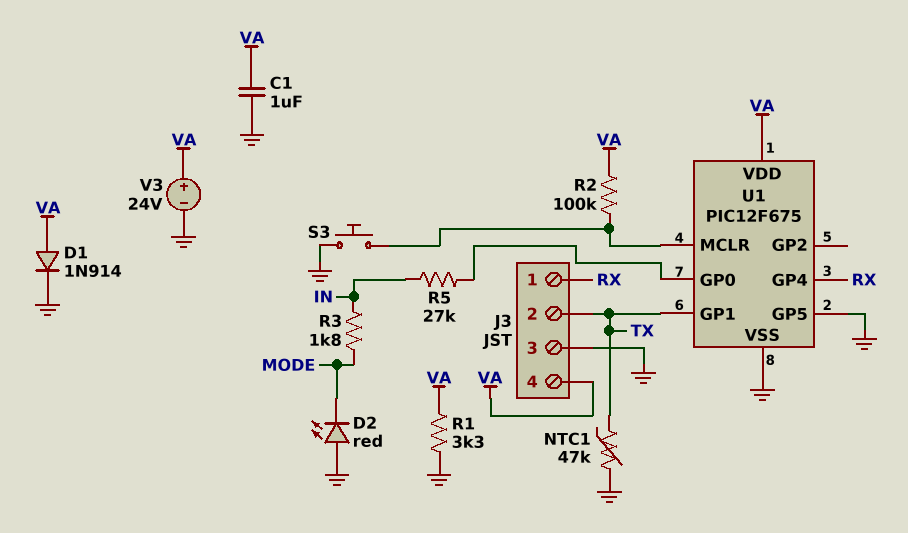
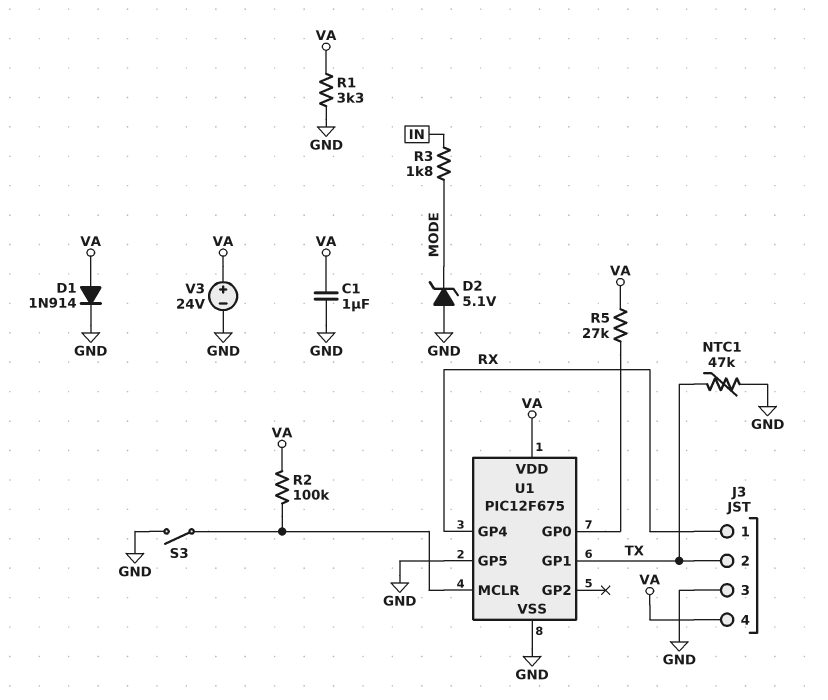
D2: LED red (A GND, K MODE) -> zener 5.1V (A GND, K MODE)
R5: 27k (IN, U1/GP0) -> 27k (U1/GP0, VA)
S3: button (GND, U1/MCLR) -> switch (GND, U1/MCLR)

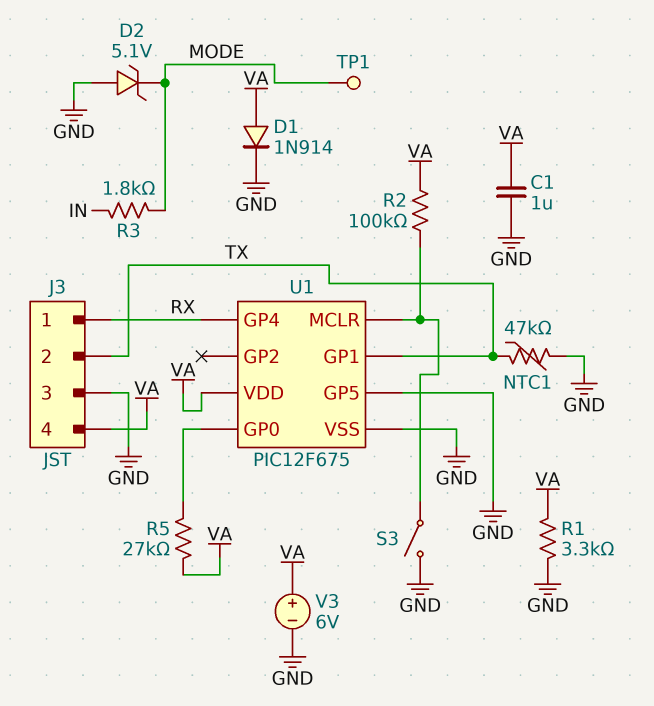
TP1: none -> test point (MODE)
V3: 24V (plus VA, minus GND) -> 6V (plus VA, minus GND)

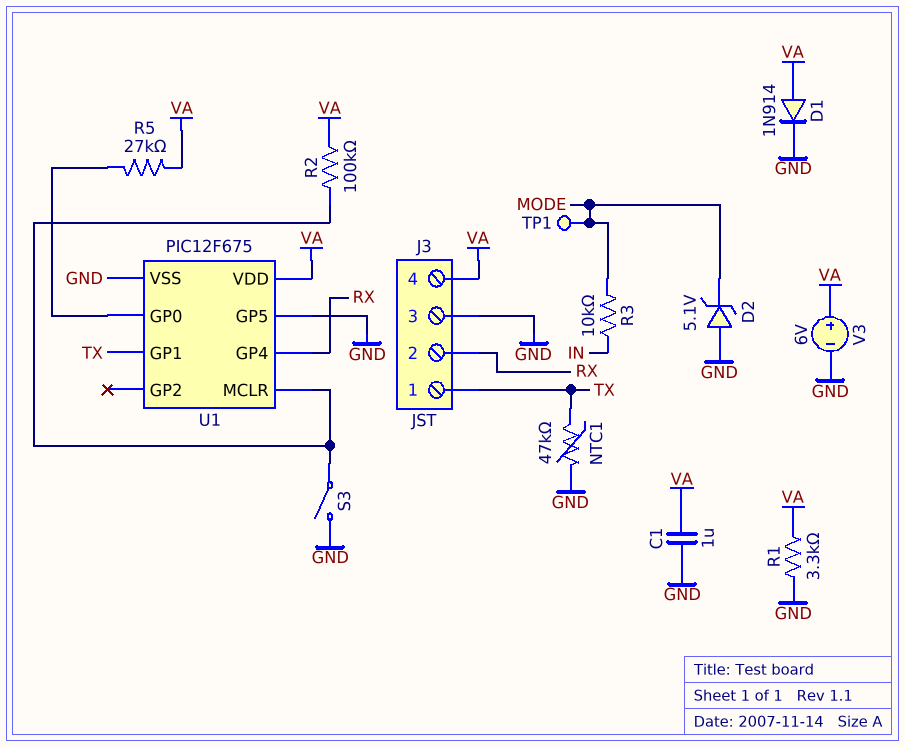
J3 pin 1: RX -> TX
J3 pin 2: TX -> RX
R3: 1.8k (IN, MODE) -> 10k (IN, MODE)

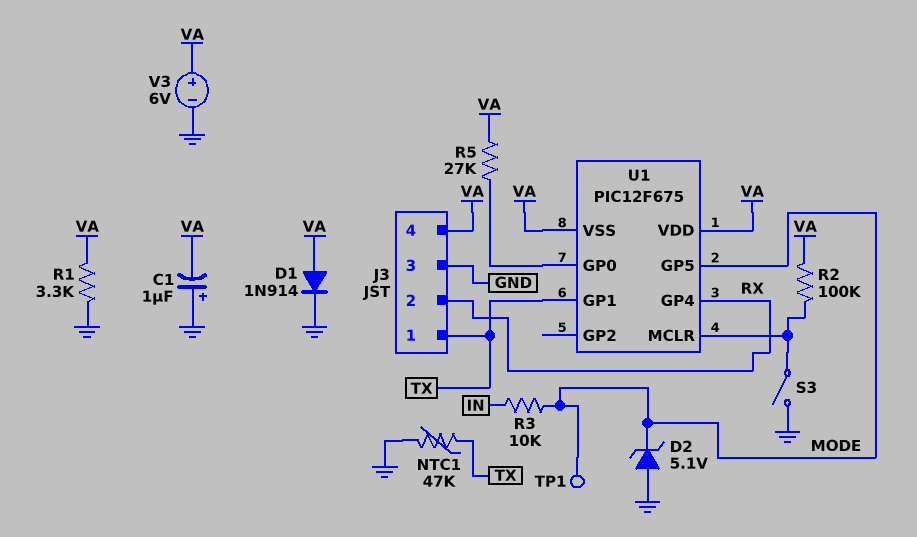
C1: 1uF (GND, VA) -> 1uF (plus GND, minus VA)
U1 pin GP5: GND -> MODE
U1 pin VSS: GND -> VA

